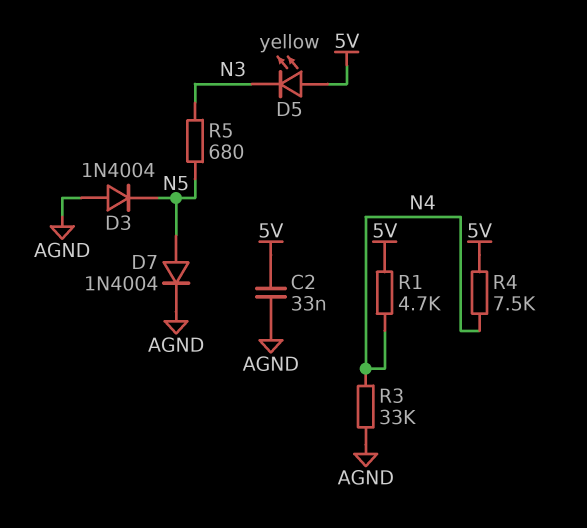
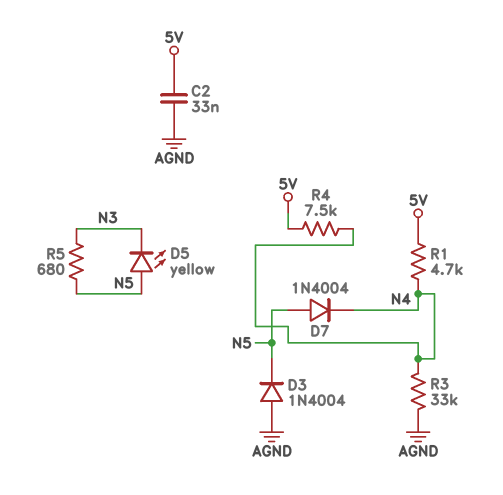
D5: LED yellow (A 5V, K N3) -> LED yellow (A N5, K N3)
D7: diode 1N4004 (A N5, K AGND) -> diode 1N4004 (A N5, K N4)

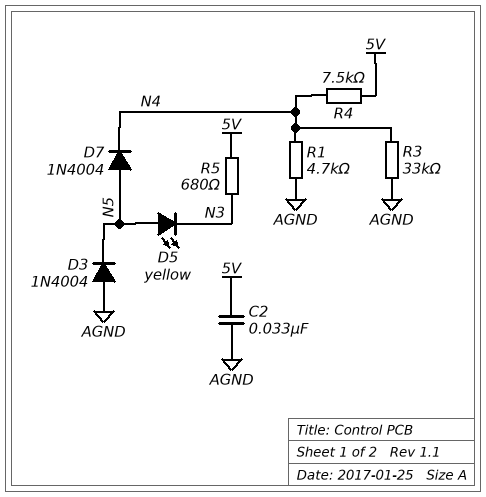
R1: 4.7k (5V, N4) -> 4.7k (AGND, N4)
R5: 680 (N3, N5) -> 680 (5V, N3)

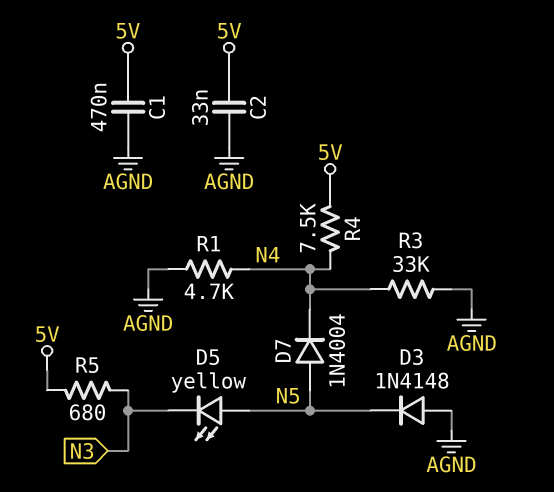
C1: none -> 470nF (5V, AGND)
D3: diode 1N4004 (A AGND, K N5) -> diode 1N4148 (A AGND, K N5)

